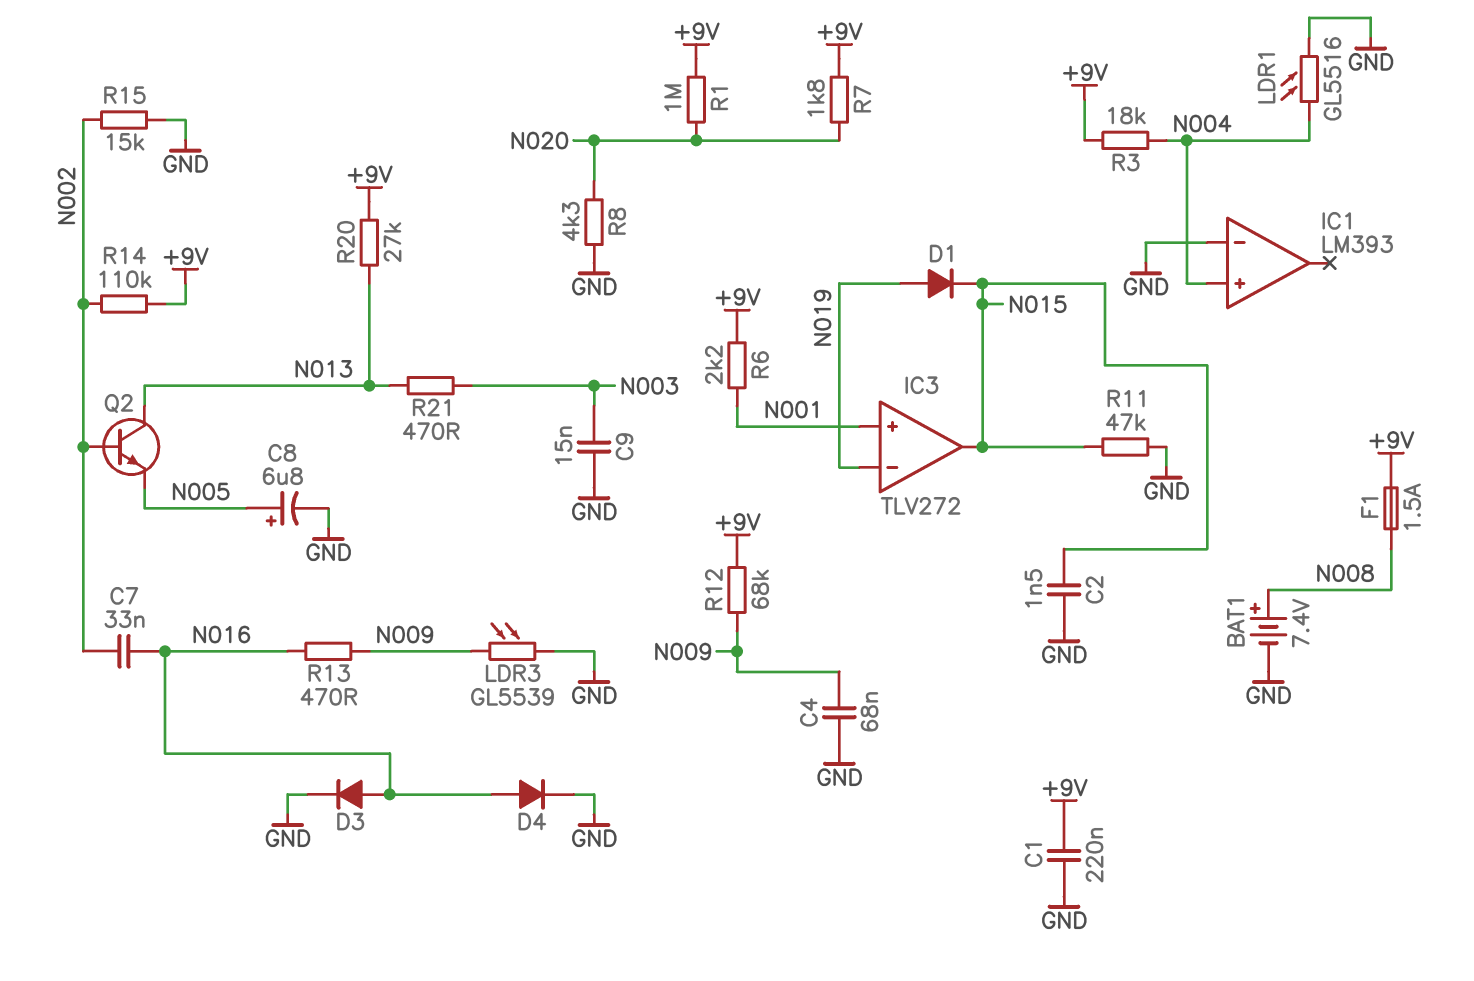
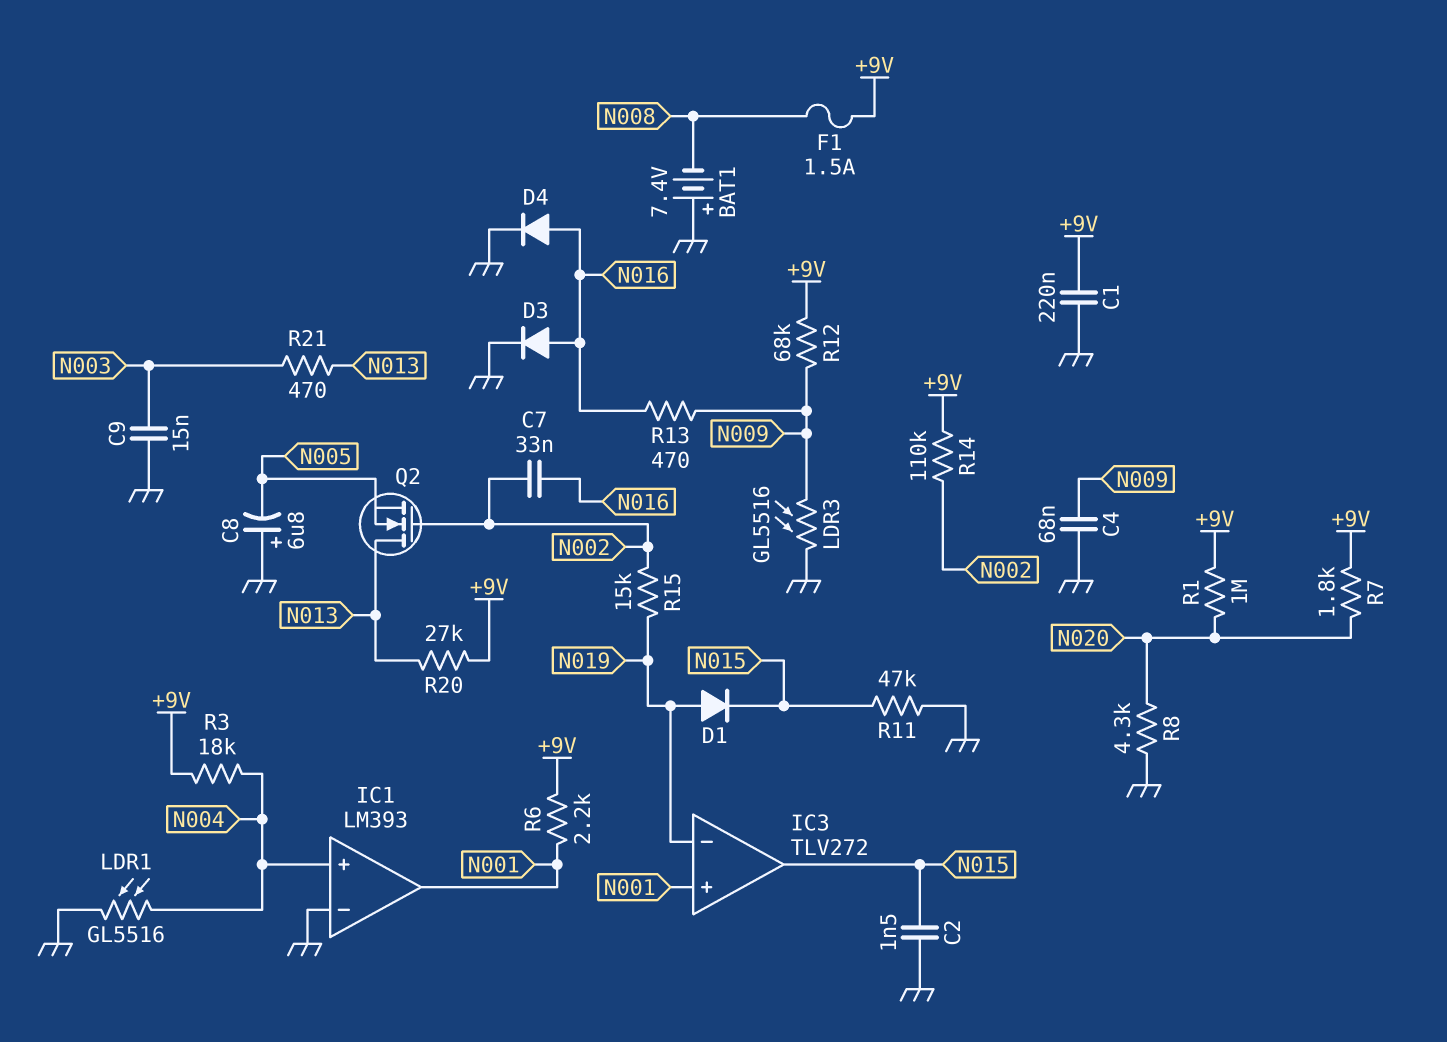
BAT1: 7.4V (plus N008, minus GND) -> 7.4V (plus GND, minus N008)
C8: 6.8uF (plus N005, minus GND) -> 6.8uF (plus GND, minus N005)
IC1 pin out: none -> N001
LDR3: GL5539 (GND, N009) -> GL5516 (GND, N009)
Q2: NPN (B N002, C N013, E N005) -> NMOS (G N002, D N013, S N005)
R15: 15k (GND, N002) -> 15k (N002, N019)

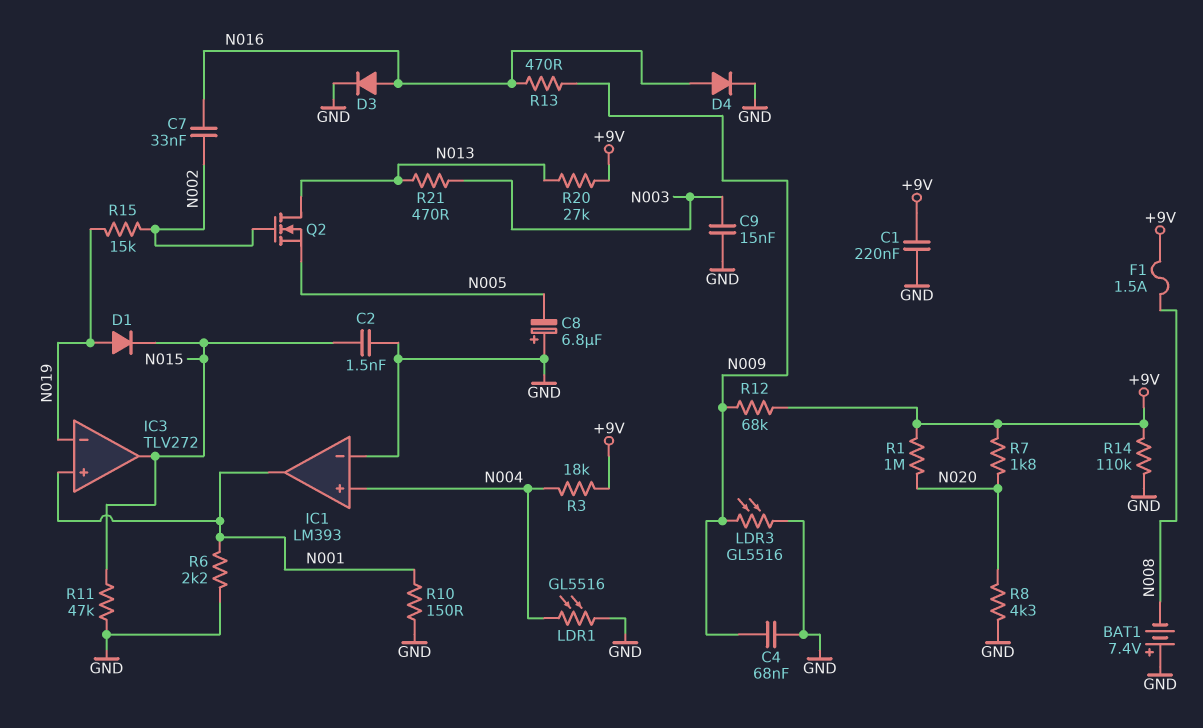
R6: 2.2k (+9V, N001) -> 2.2k (GND, N001)
R10: none -> 150 (GND, N001)
R14: 110k (+9V, N002) -> 110k (+9V, GND)

